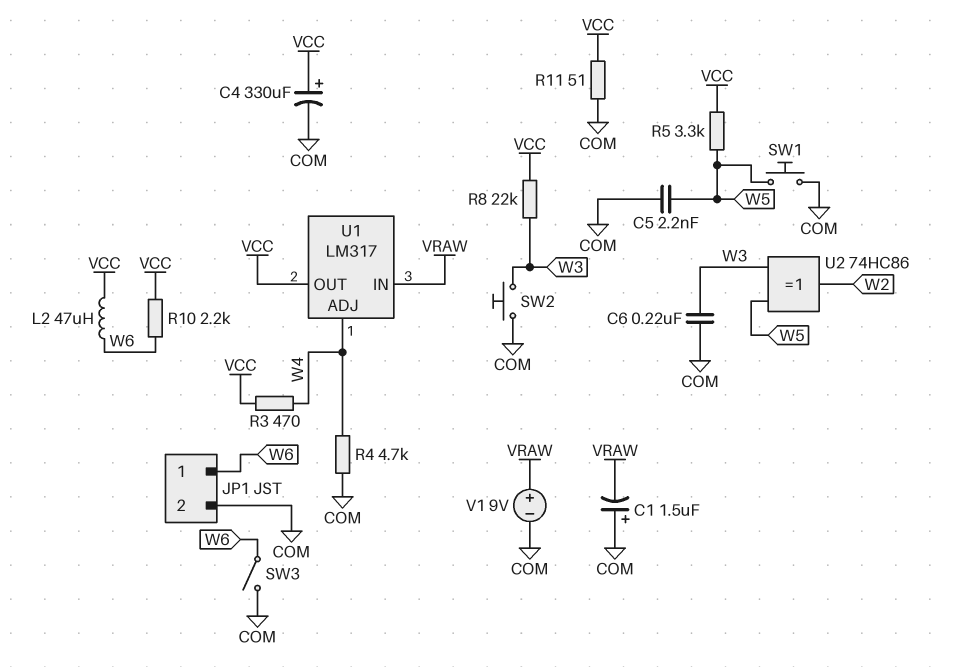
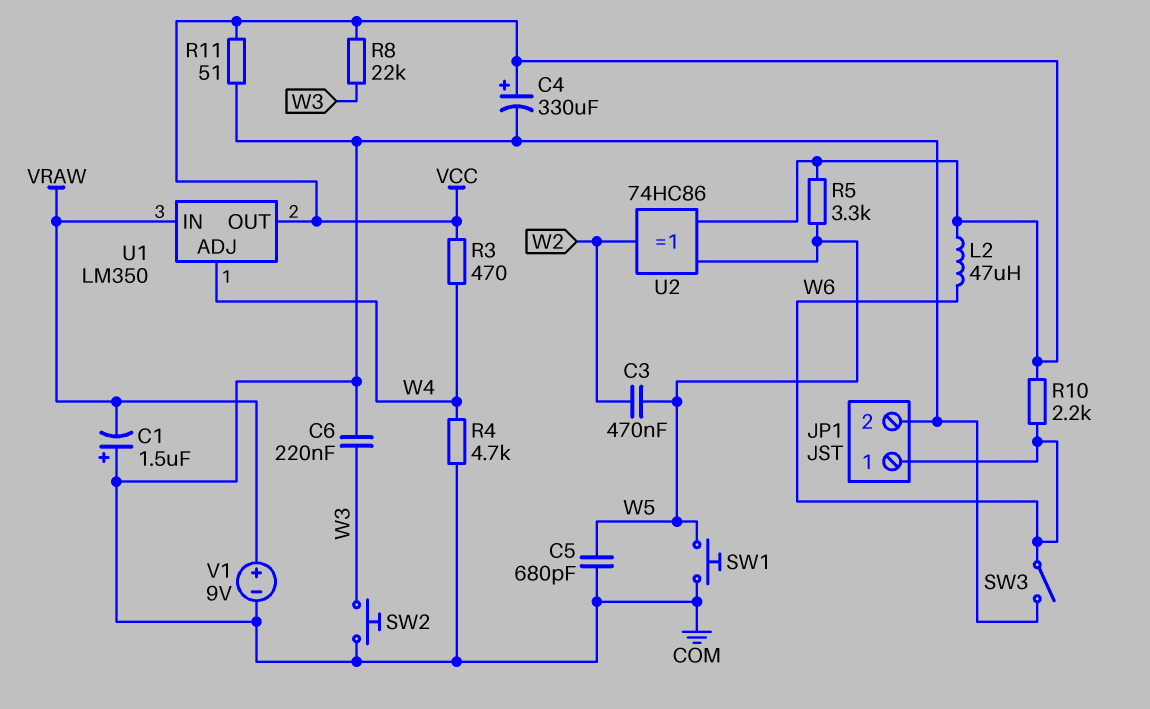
C3: none -> 470nF (W2, W5)
C5: 2.2nF (COM, W5) -> 680pF (COM, W5)
U1: LM317 -> LM350
U2: XOR 74HC86 (in W3, in W5, out W2) -> XOR 74HC86 (in VCC, in W5, out W2)

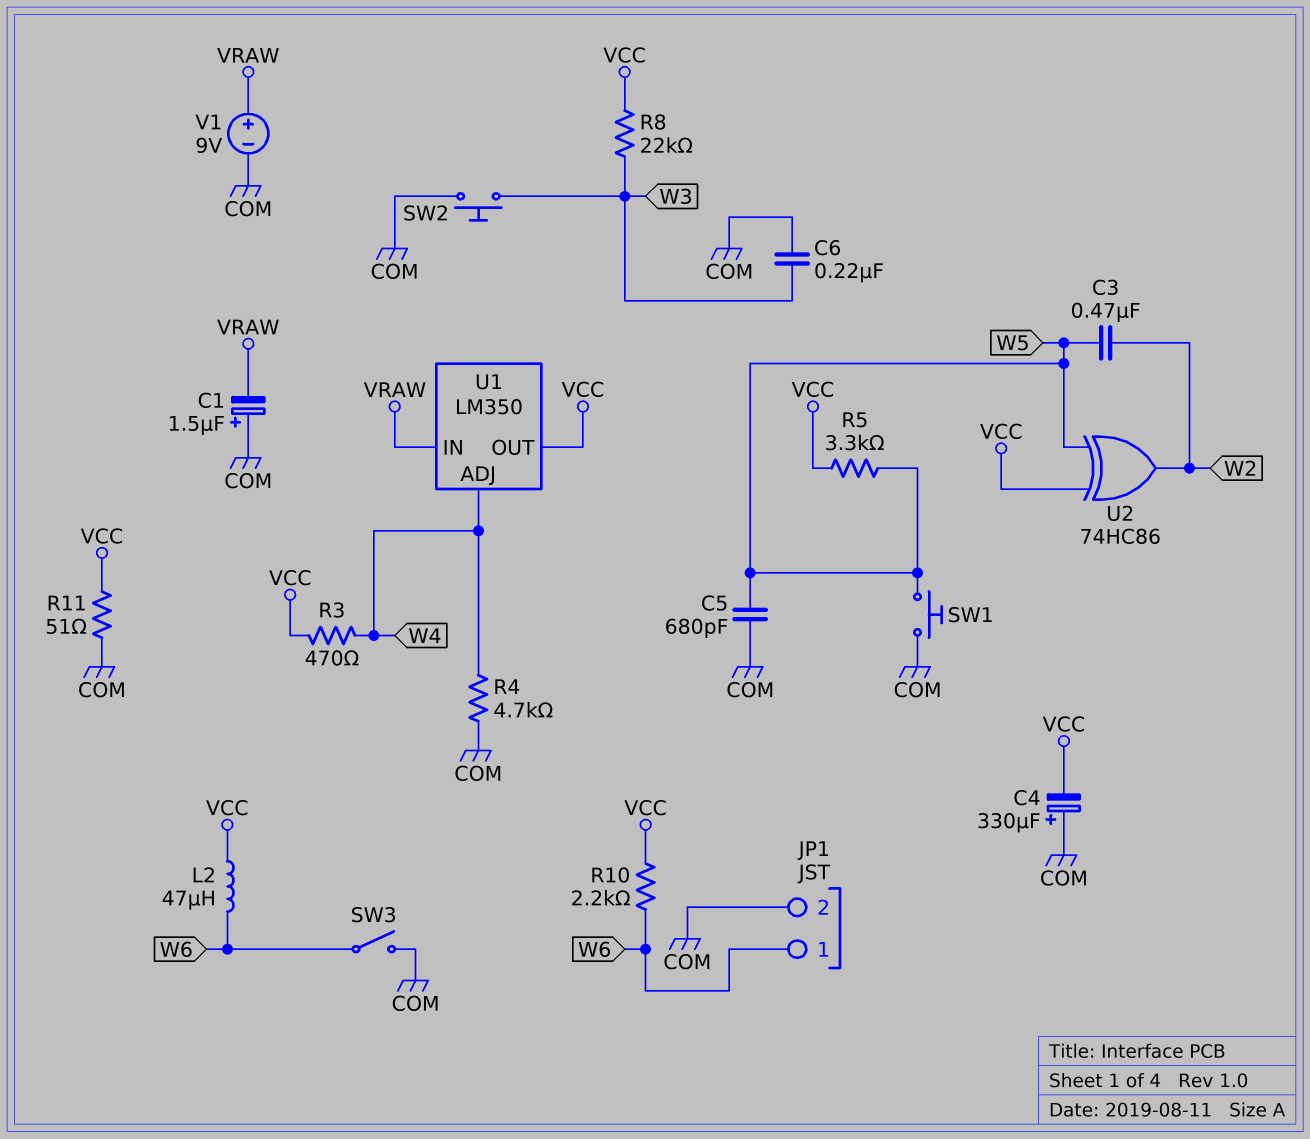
C4: 330uF (plus VCC, minus COM) -> 330uF (plus COM, minus VCC)

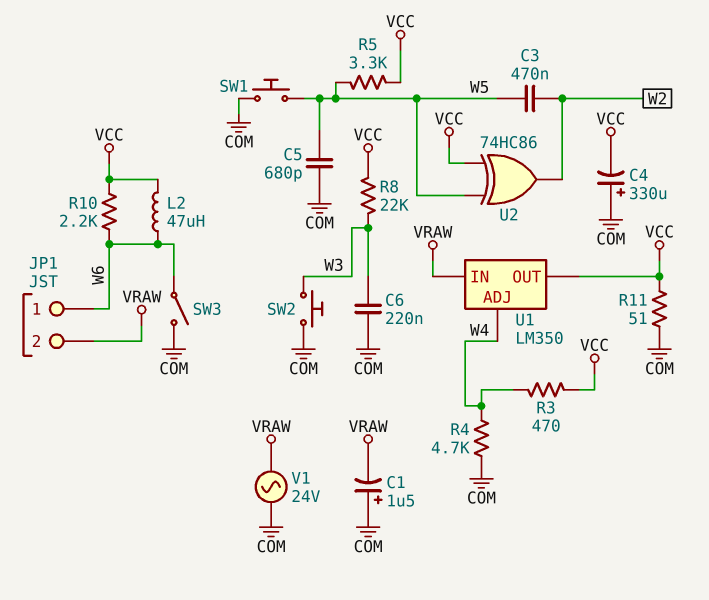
JP1 pin 2: COM -> VRAW
V1: 9V (plus VRAW, minus COM) -> AC 24V (COM, VRAW)

